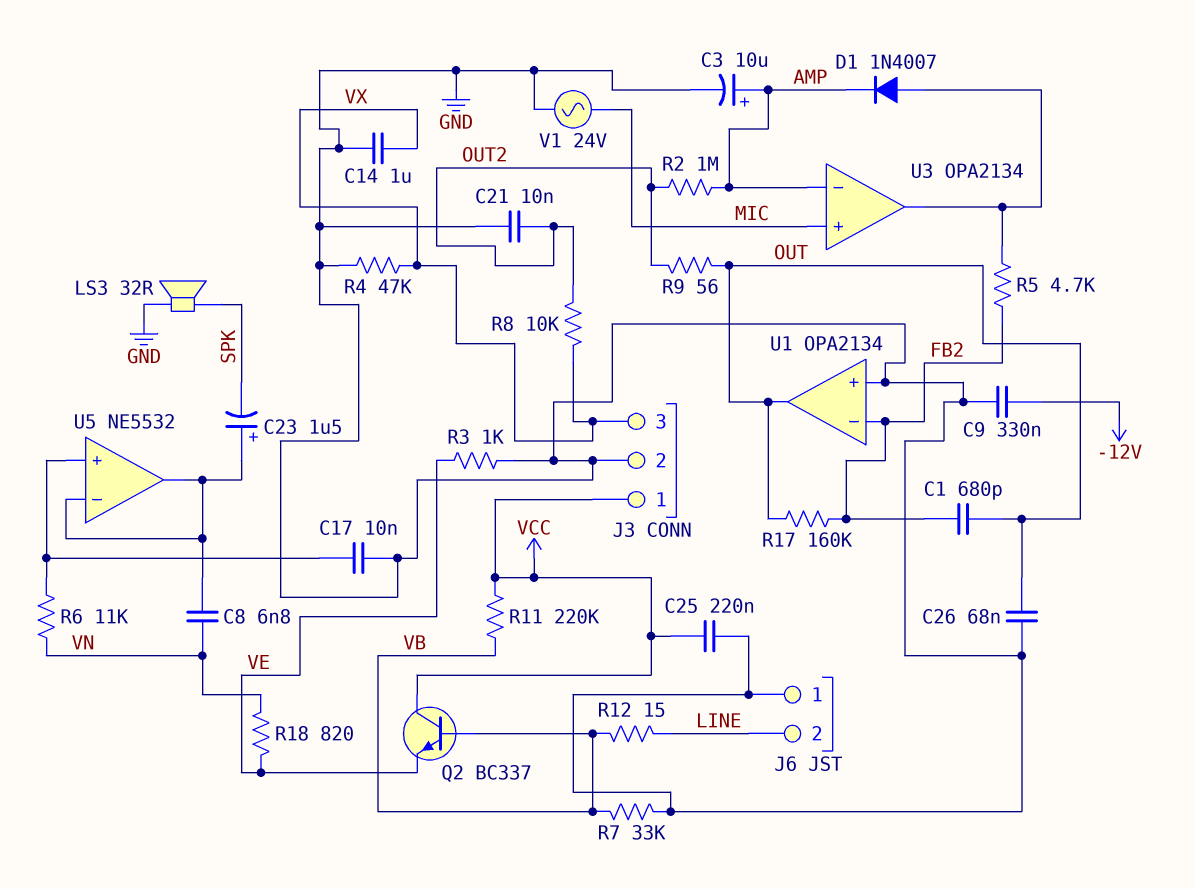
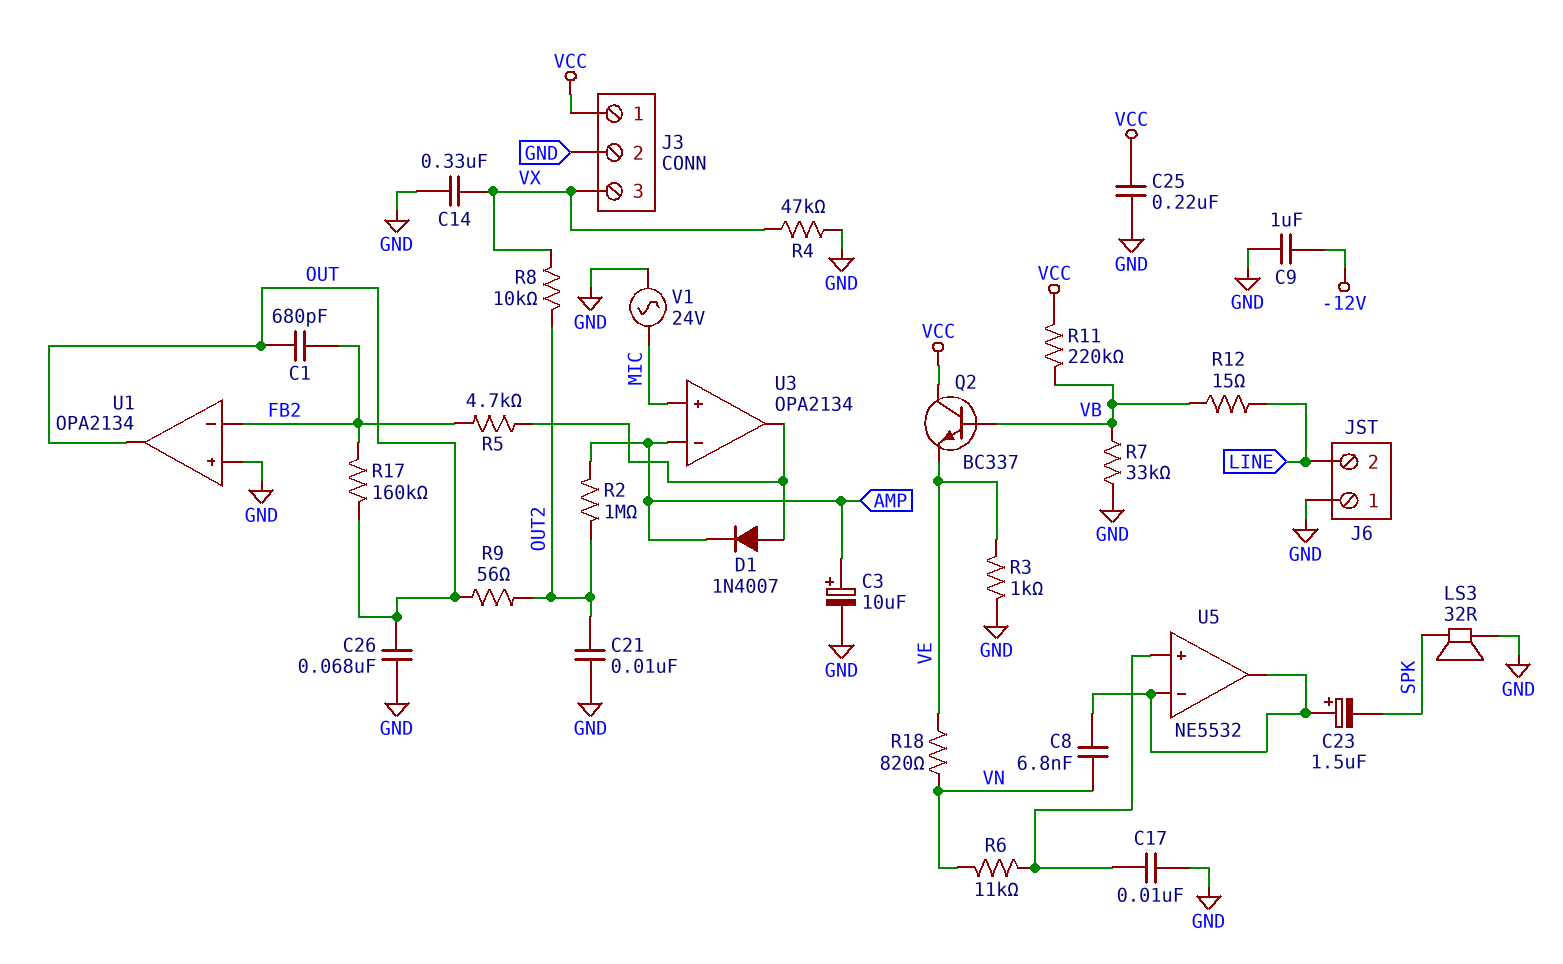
C9: 330nF (-12V, GND) -> 1uF (-12V, GND)
C14: 1uF (GND, VX) -> 330nF (GND, VX)

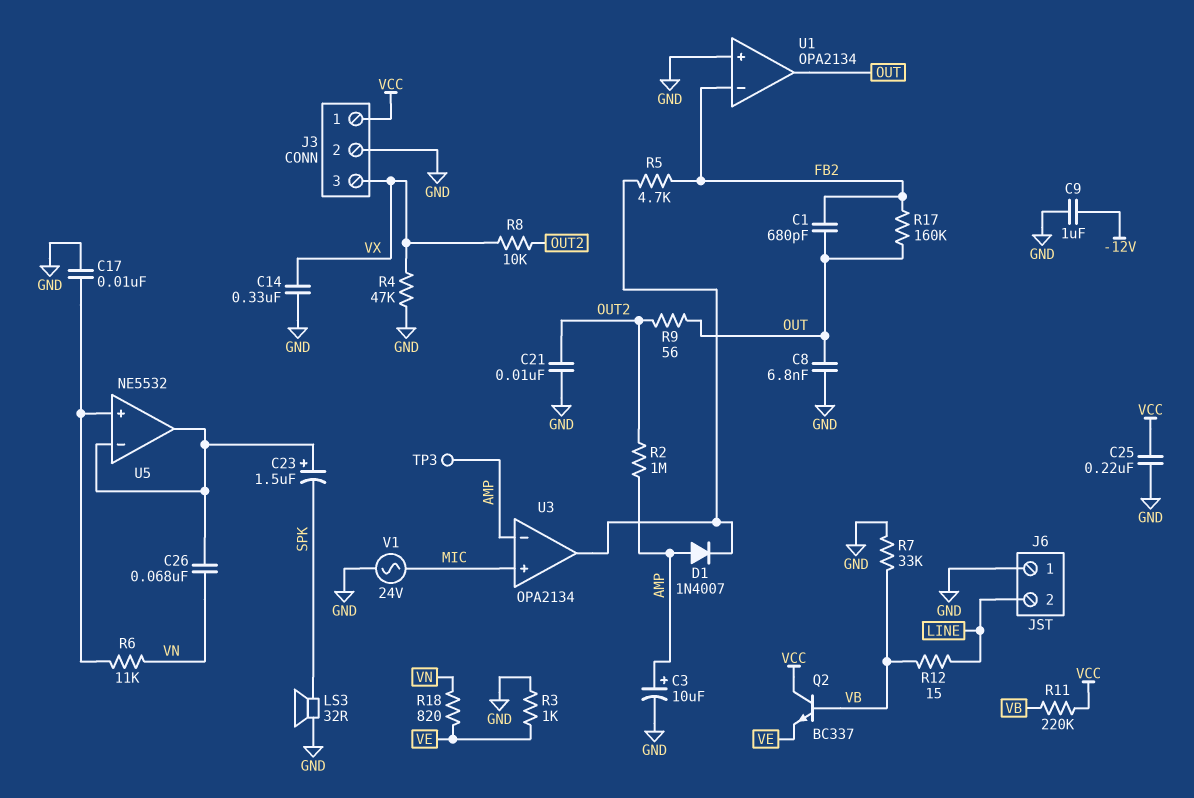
C8: 6.8nF (U5/in-, VN) -> 6.8nF (GND, OUT)
C26: 68nF (GND, OUT) -> 68nF (U5/in-, VN)
D1: diode 1N4007 (A U3/out, K AMP) -> diode 1N4007 (A AMP, K U3/out)
TP3: none -> test point (AMP)

